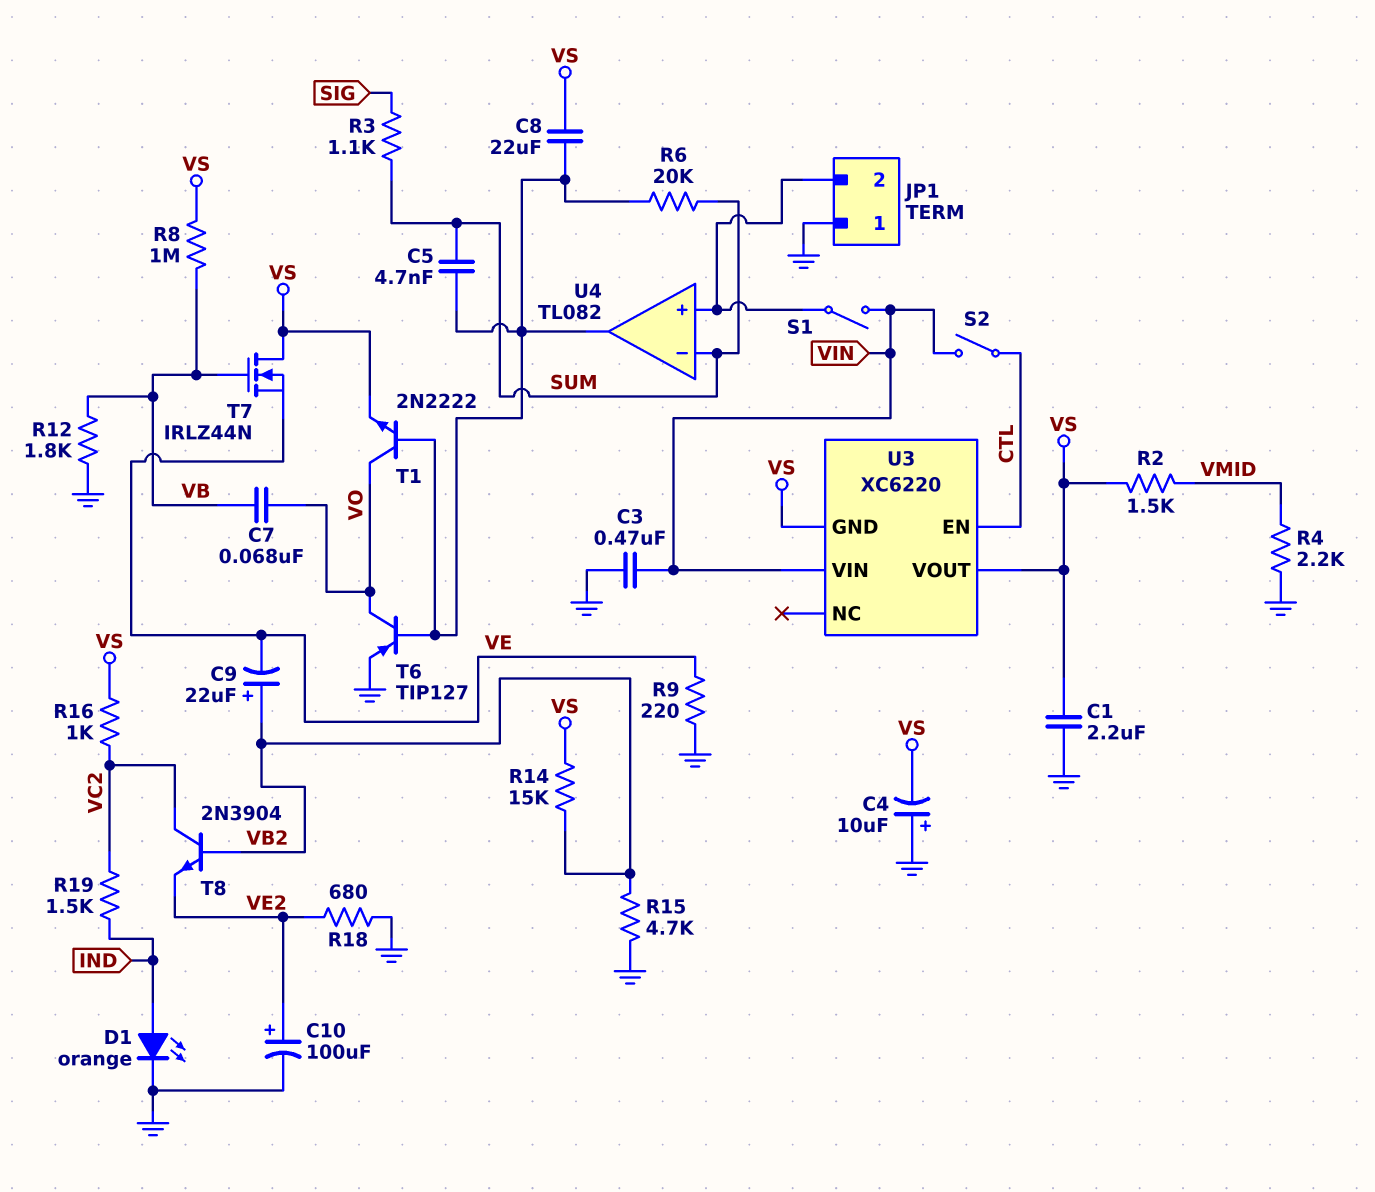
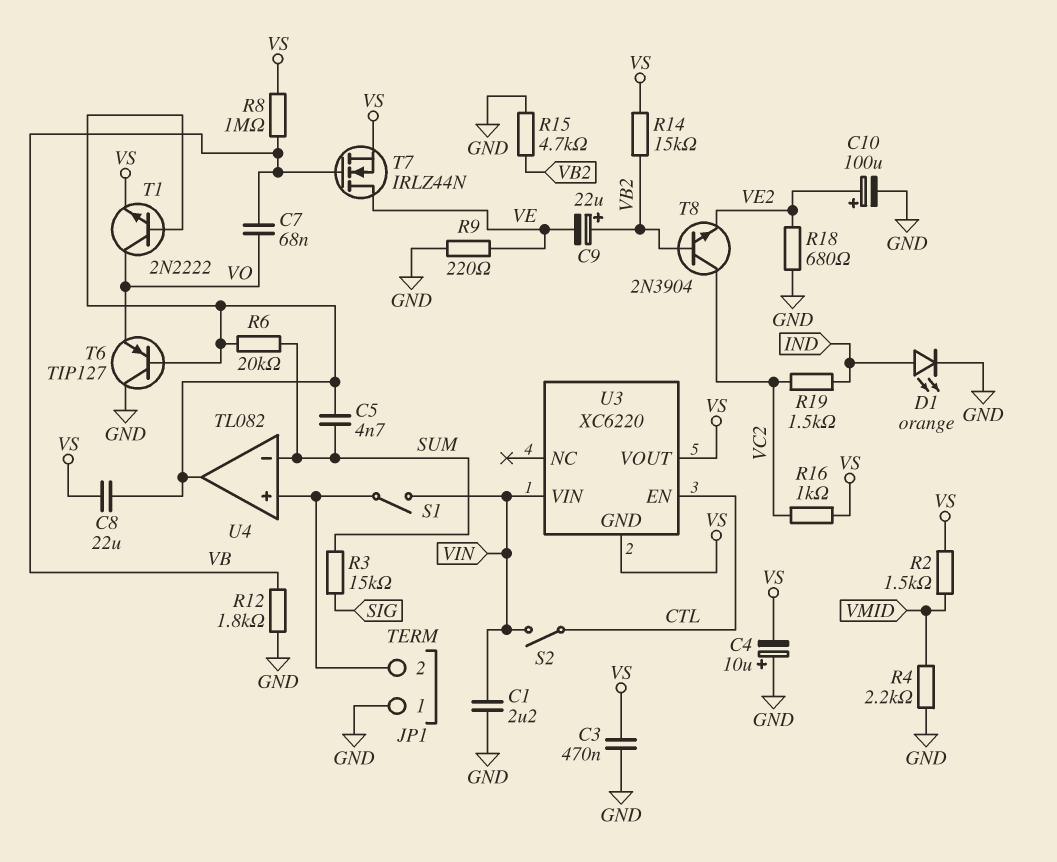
C1: 2.2uF (GND, VS) -> 2.2uF (GND, VIN)
C3: 470nF (GND, VIN) -> 470nF (GND, VS)
R3: 1.1k (SIG, SUM) -> 15k (SIG, SUM)
T6: PNP TIP127 (B U4/out, C VO, E GND) -> PNP TIP127 (B U4/out, C GND, E VO)
T7: NMOS IRLZ44N (G VB, D VS, S VE) -> NMOS IRLZ44N (G VB, D VE, S VS)

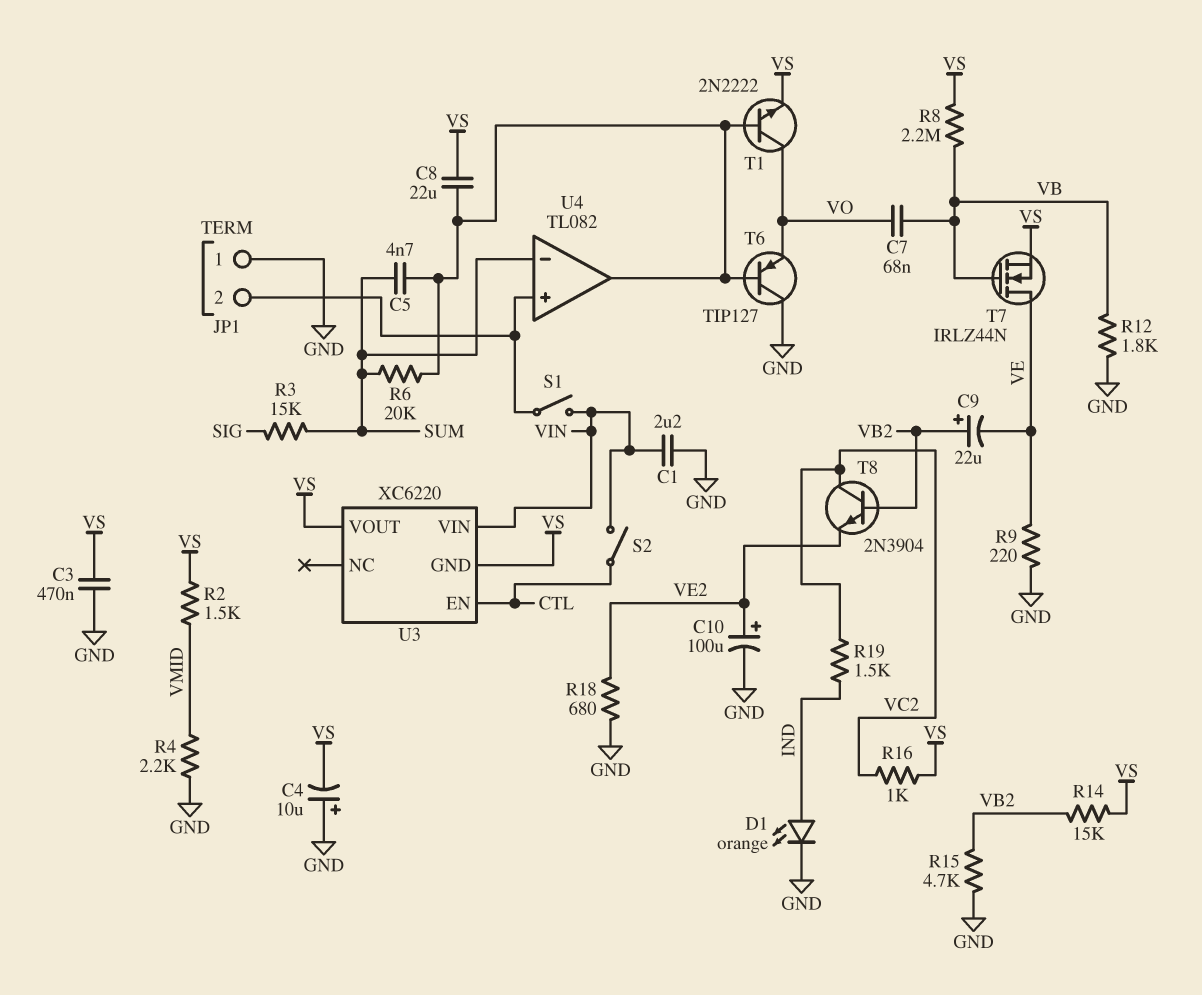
R8: 1M (VB, VS) -> 2.2M (VB, VS)

